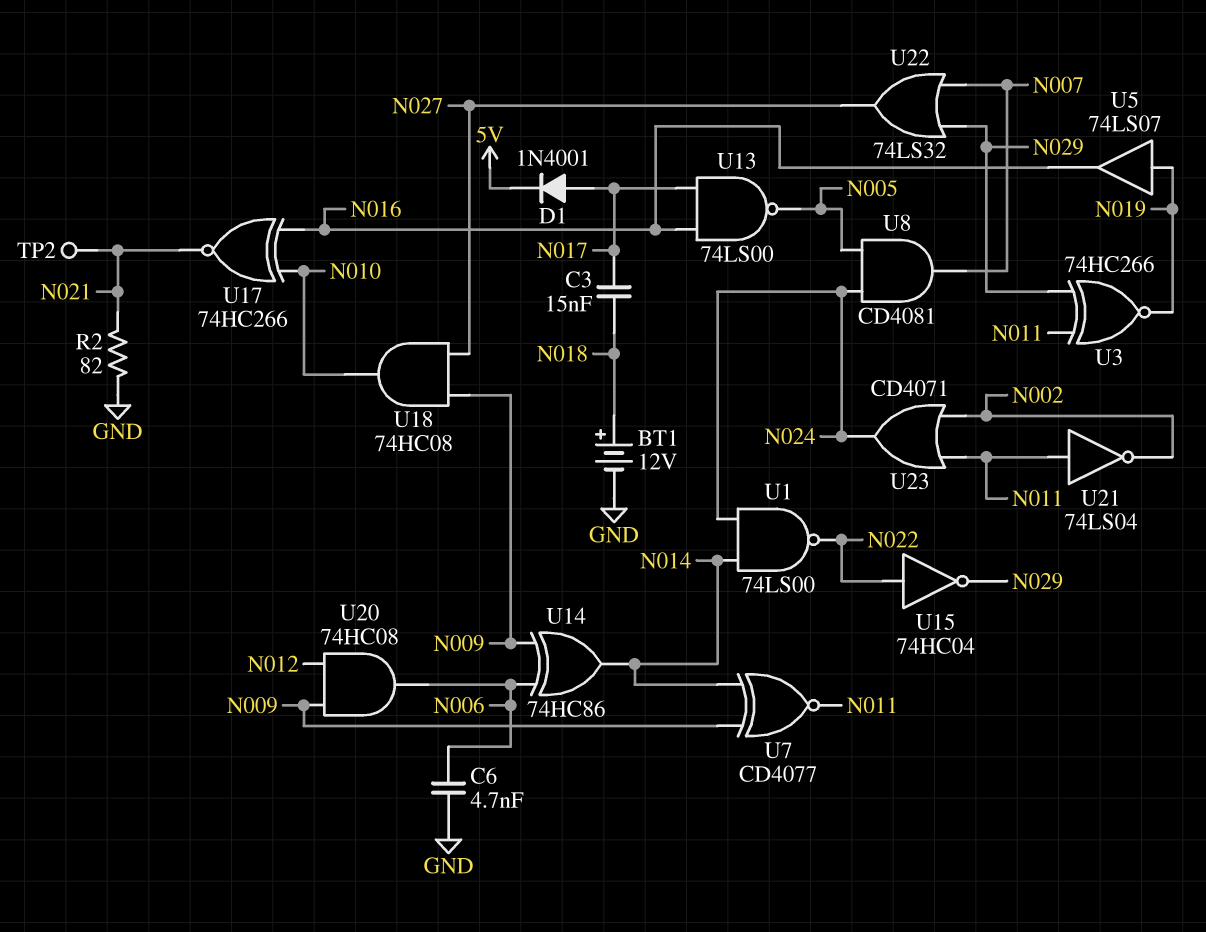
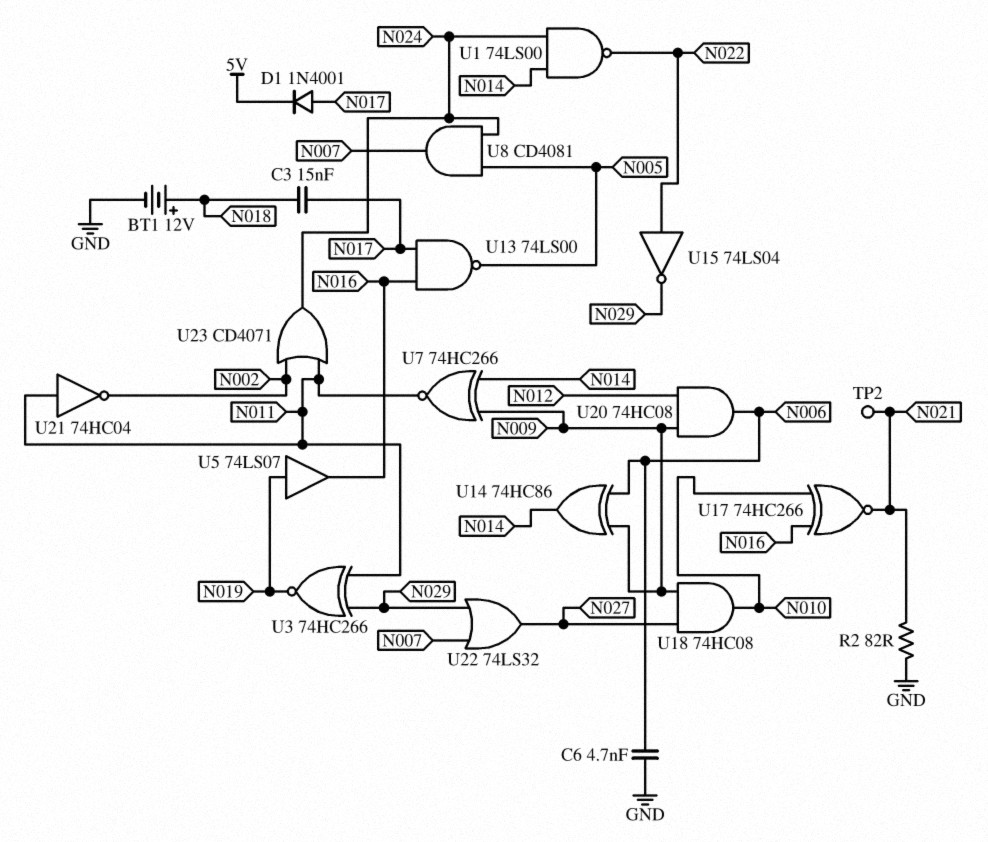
U7: XNOR CD4077 (in N009, in N014, out N011) -> XNOR 74HC266 (in N009, in N014, out N011)
U15: NOT 74HC04 (in N022, out N029) -> NOT 74LS04 (in N022, out N029)
U21: NOT 74LS04 (in N011, out N002) -> NOT 74HC04 (in N011, out N002)

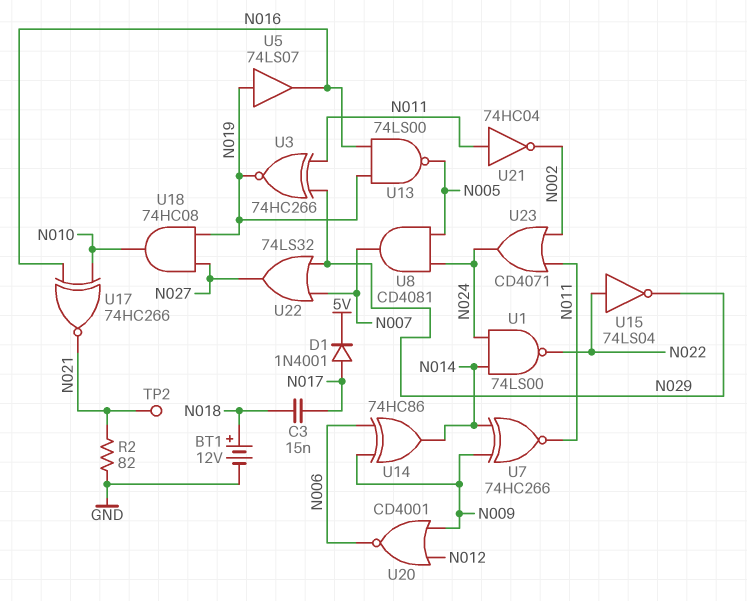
C6: 4.7nF (GND, N006) -> none
U13: NAND 74LS00 (in N016, in N017, out N005) -> NAND 74LS00 (in N016, in N019, out N005)
U18: AND 74HC08 (in N009, in N027, out N010) -> AND 74HC08 (in N019, in N027, out N010)
U20: AND 74HC08 (in N009, in N012, out N006) -> NOR CD4001 (in N009, in N012, out N006)

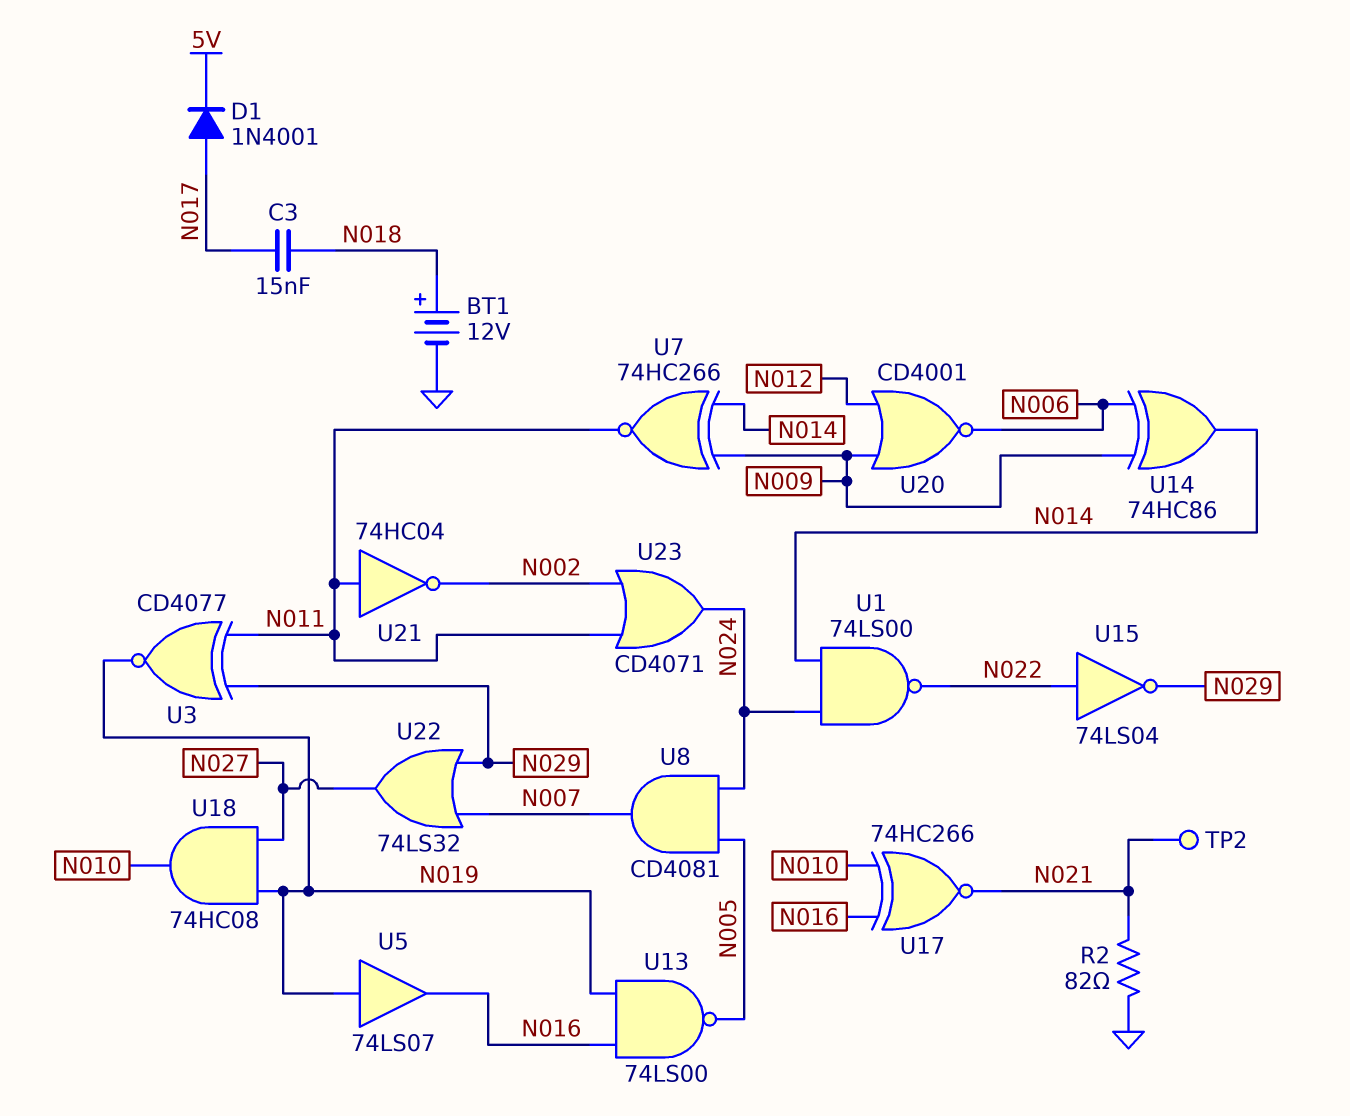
U3: XNOR 74HC266 (in N011, in N029, out N019) -> XNOR CD4077 (in N011, in N029, out N019)

